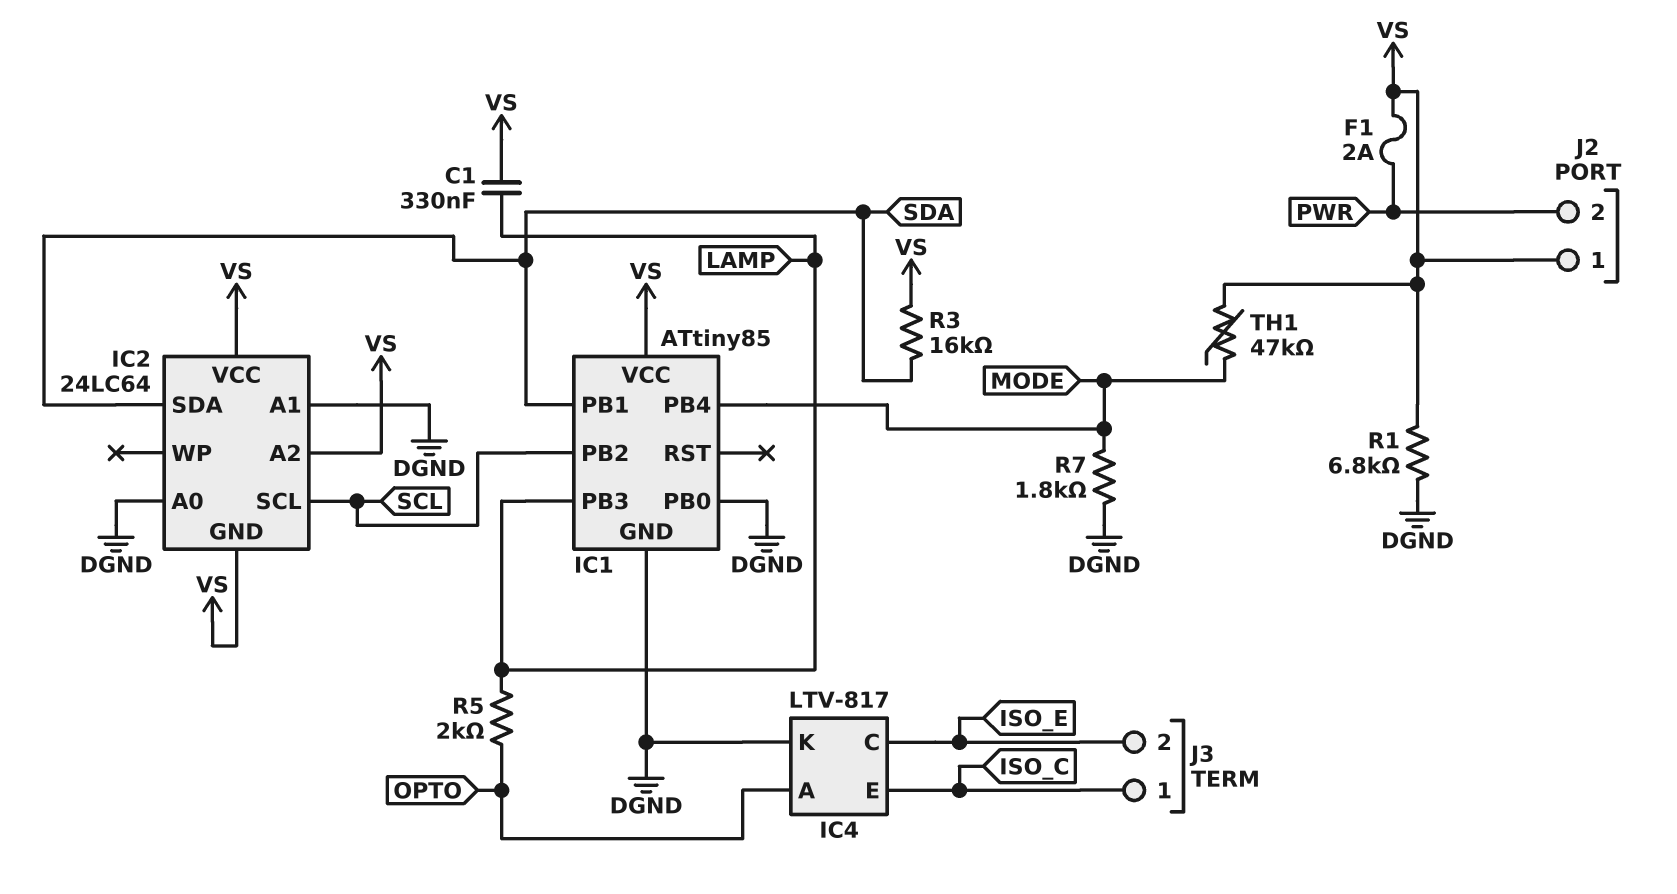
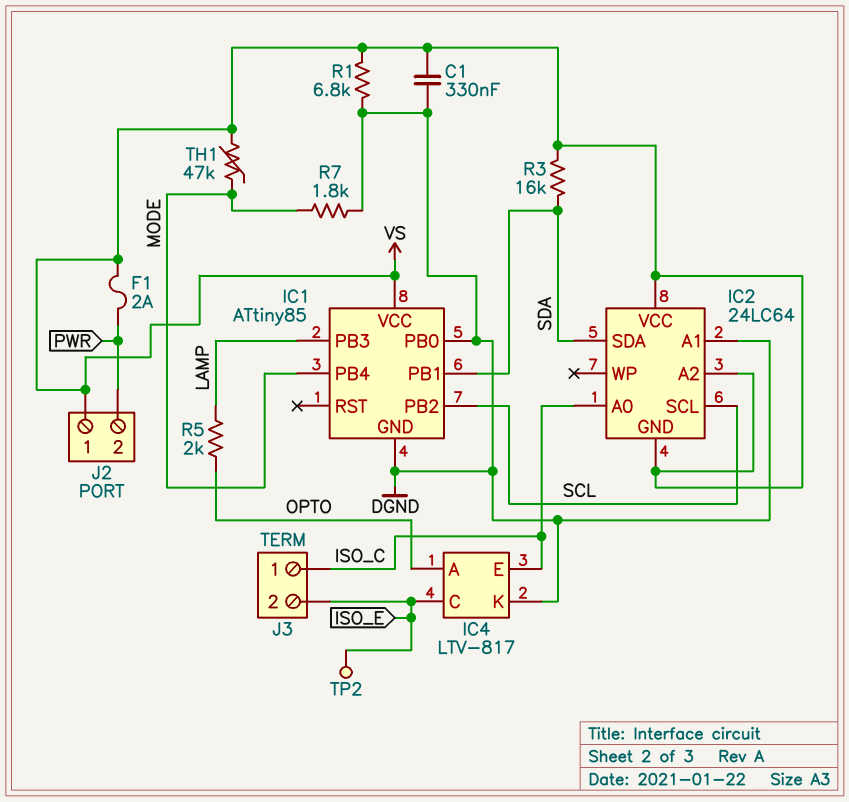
C1: 330nF (LAMP, VS) -> 330nF (DGND, VS)
IC2 pin A0: DGND -> ISO_C
TP2: none -> test point (ISO_E)

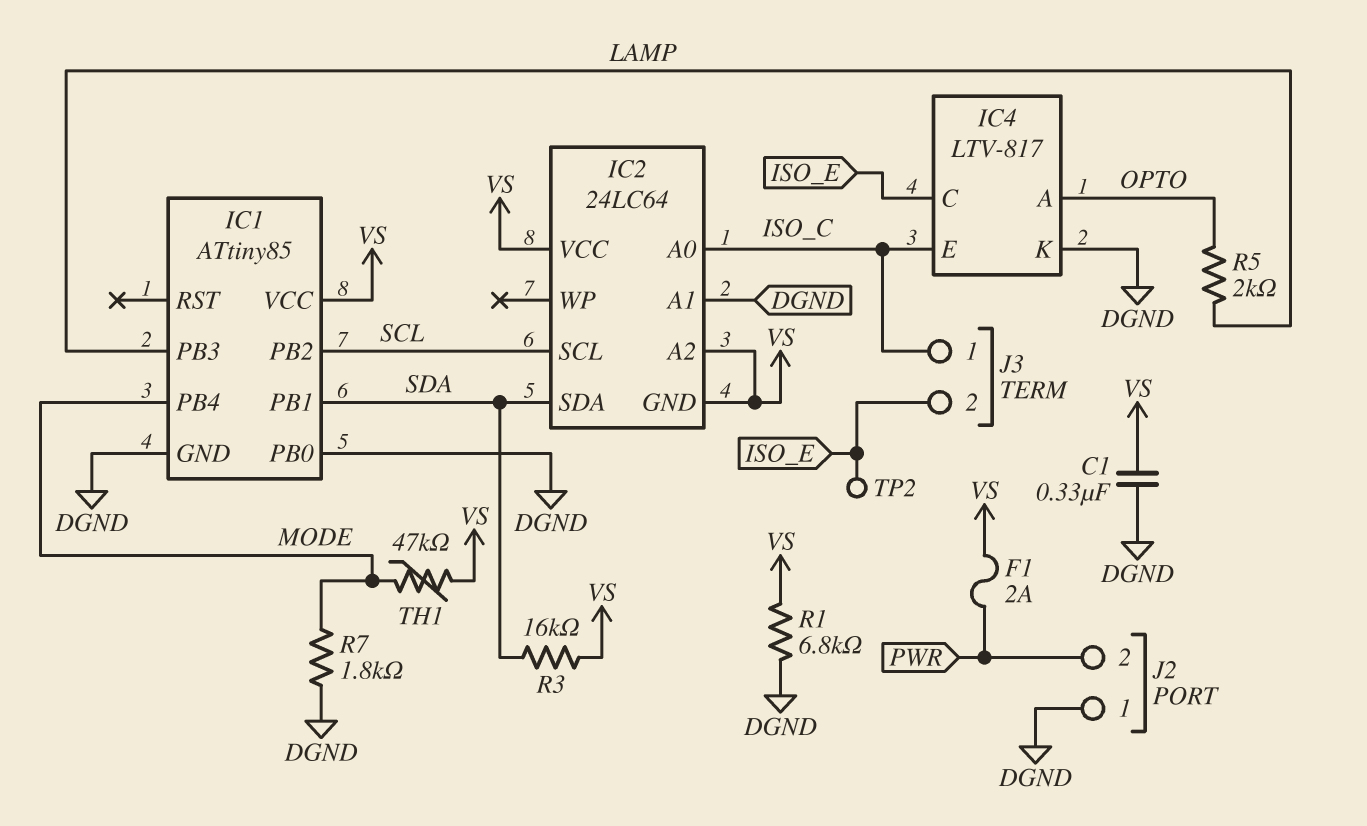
J2 pin 1: VS -> DGND

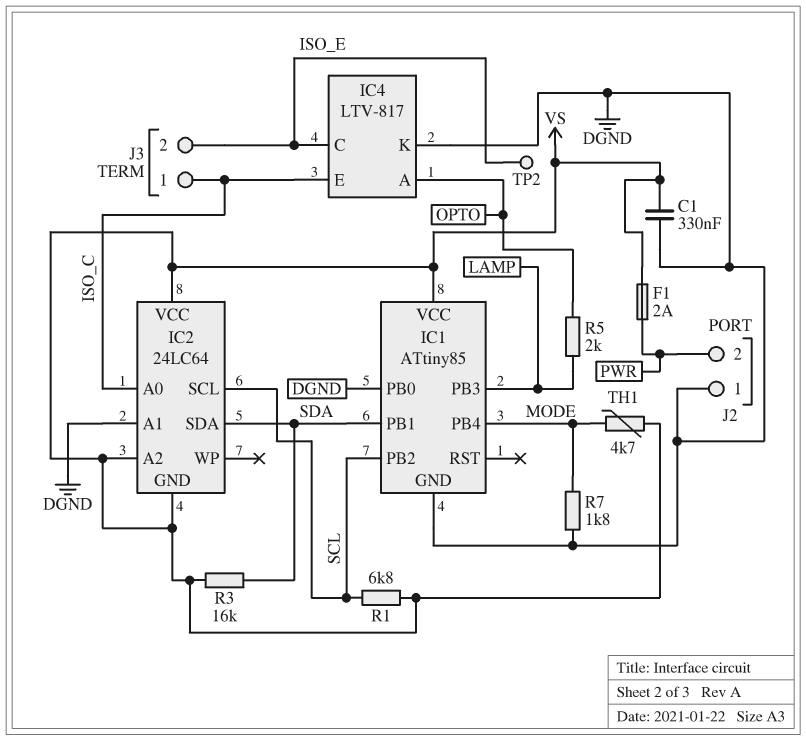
R1: 6.8k (DGND, VS) -> 6.8k (SCL, VS)
TH1: 47k (MODE, VS) -> 4.7k (MODE, VS)

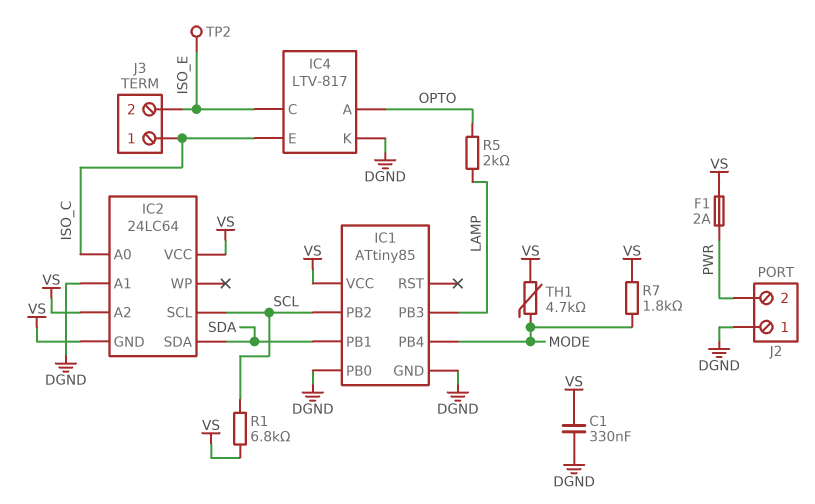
R3: 16k (SDA, VS) -> none
R7: 1.8k (DGND, MODE) -> 1.8k (MODE, VS)

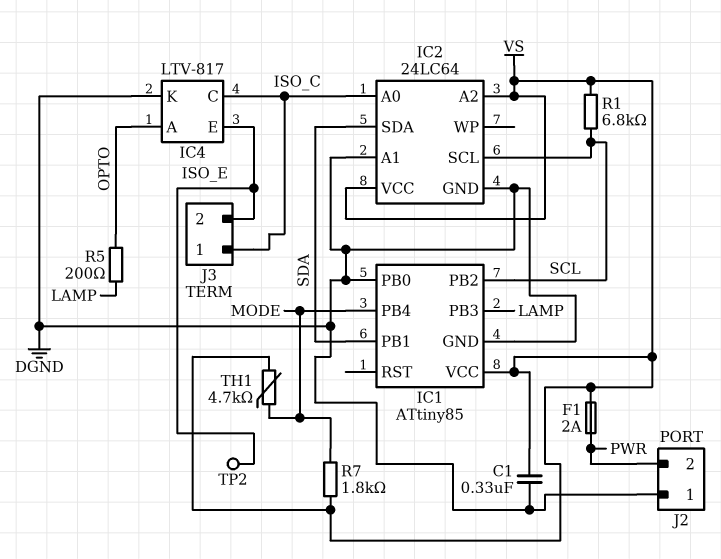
IC2 pin GND: VS -> DGND
IC4 pin C: ISO_E -> ISO_C
IC4 pin E: ISO_C -> ISO_E
R5: 2k (LAMP, OPTO) -> 200 (LAMP, OPTO)

